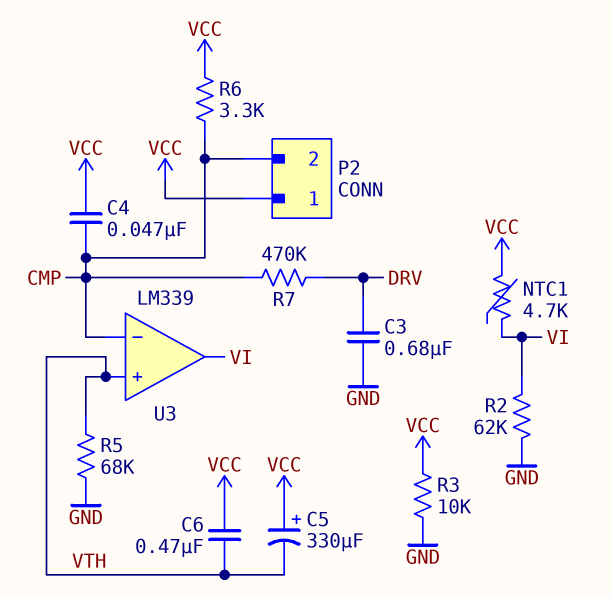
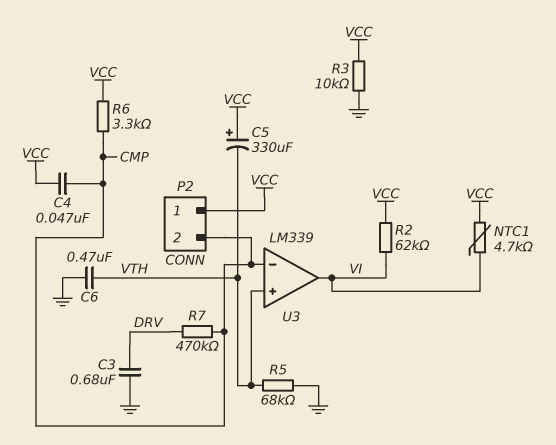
C6: 470nF (VCC, VTH) -> 470nF (GND, VTH)
R2: 62k (GND, VI) -> 62k (VCC, VI)

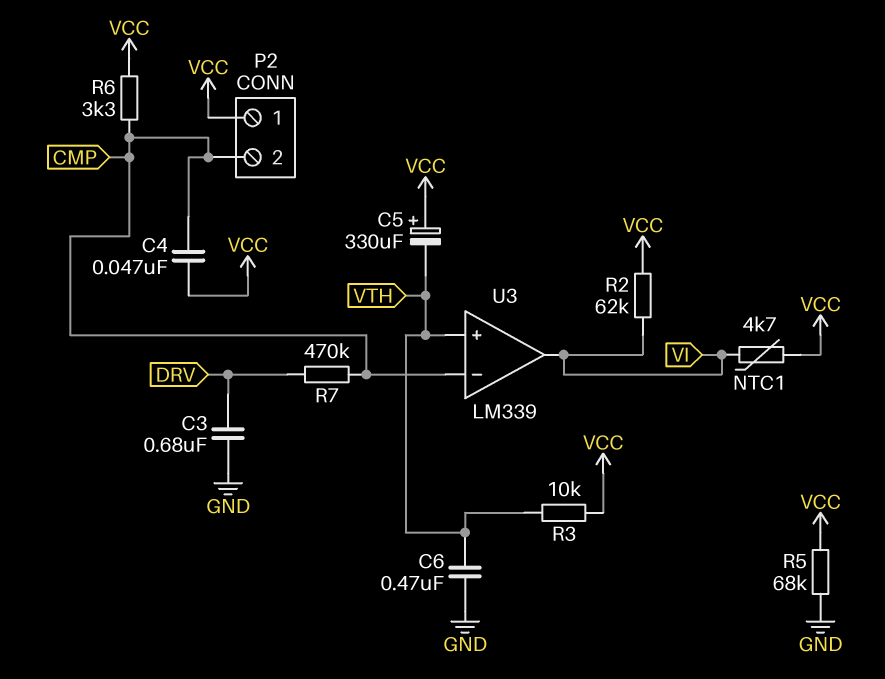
R3: 10k (GND, VCC) -> 10k (VCC, VTH)
R5: 68k (GND, VTH) -> 68k (GND, VCC)

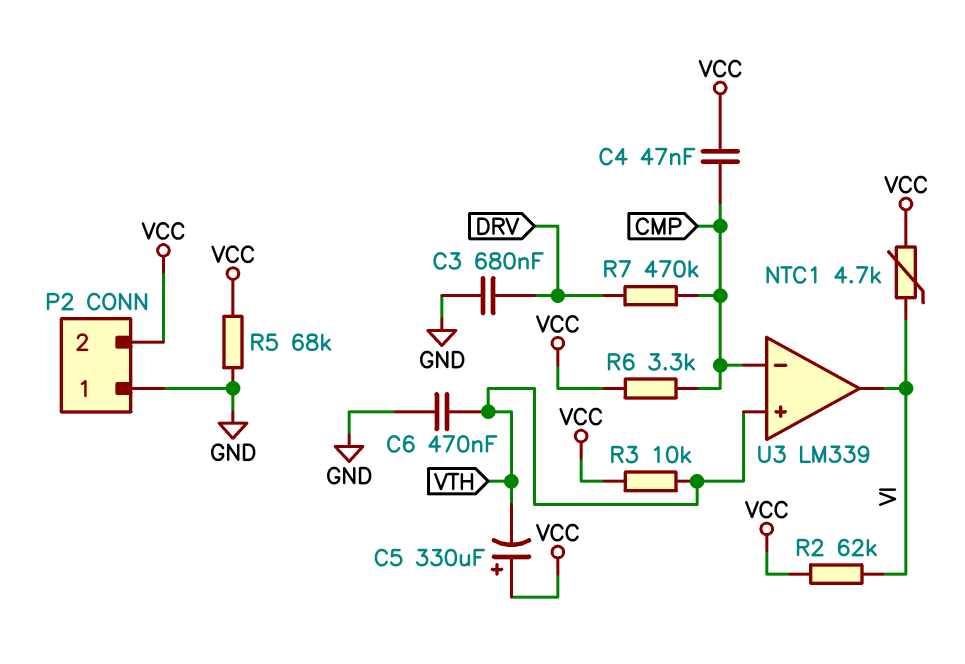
P2 pin 1: VCC -> GND
P2 pin 2: CMP -> VCC

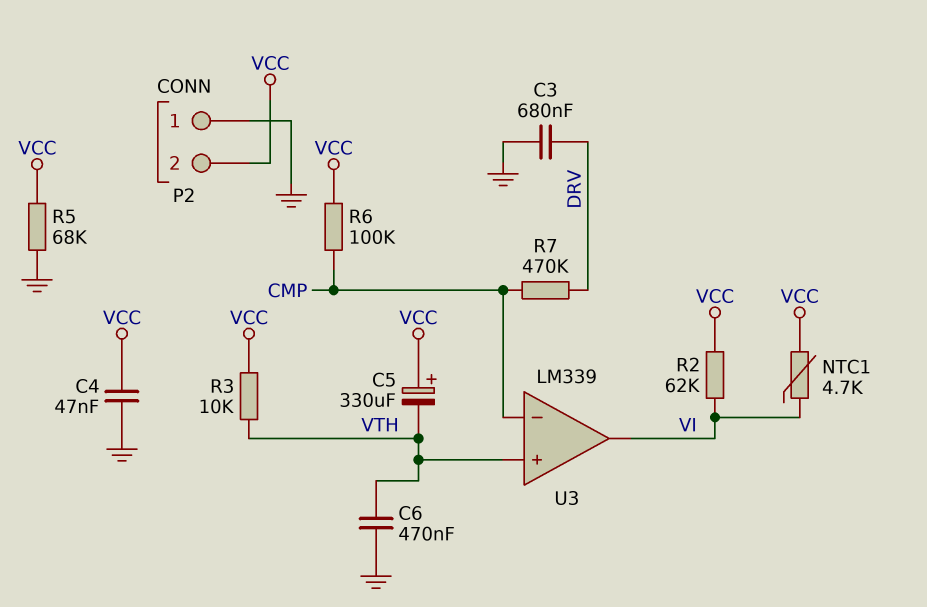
C4: 47nF (CMP, VCC) -> 47nF (GND, VCC)
R6: 3.3k (CMP, VCC) -> 100k (CMP, VCC)

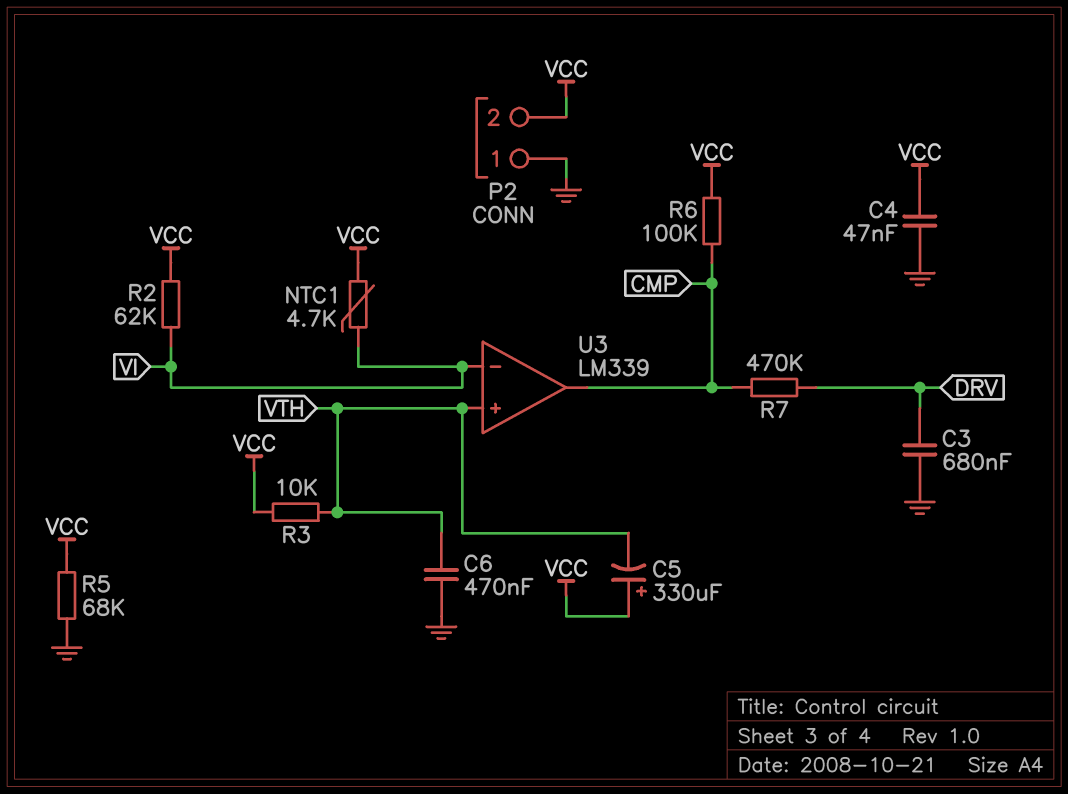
U3 pin in-: CMP -> VI
U3 pin out: VI -> CMP

